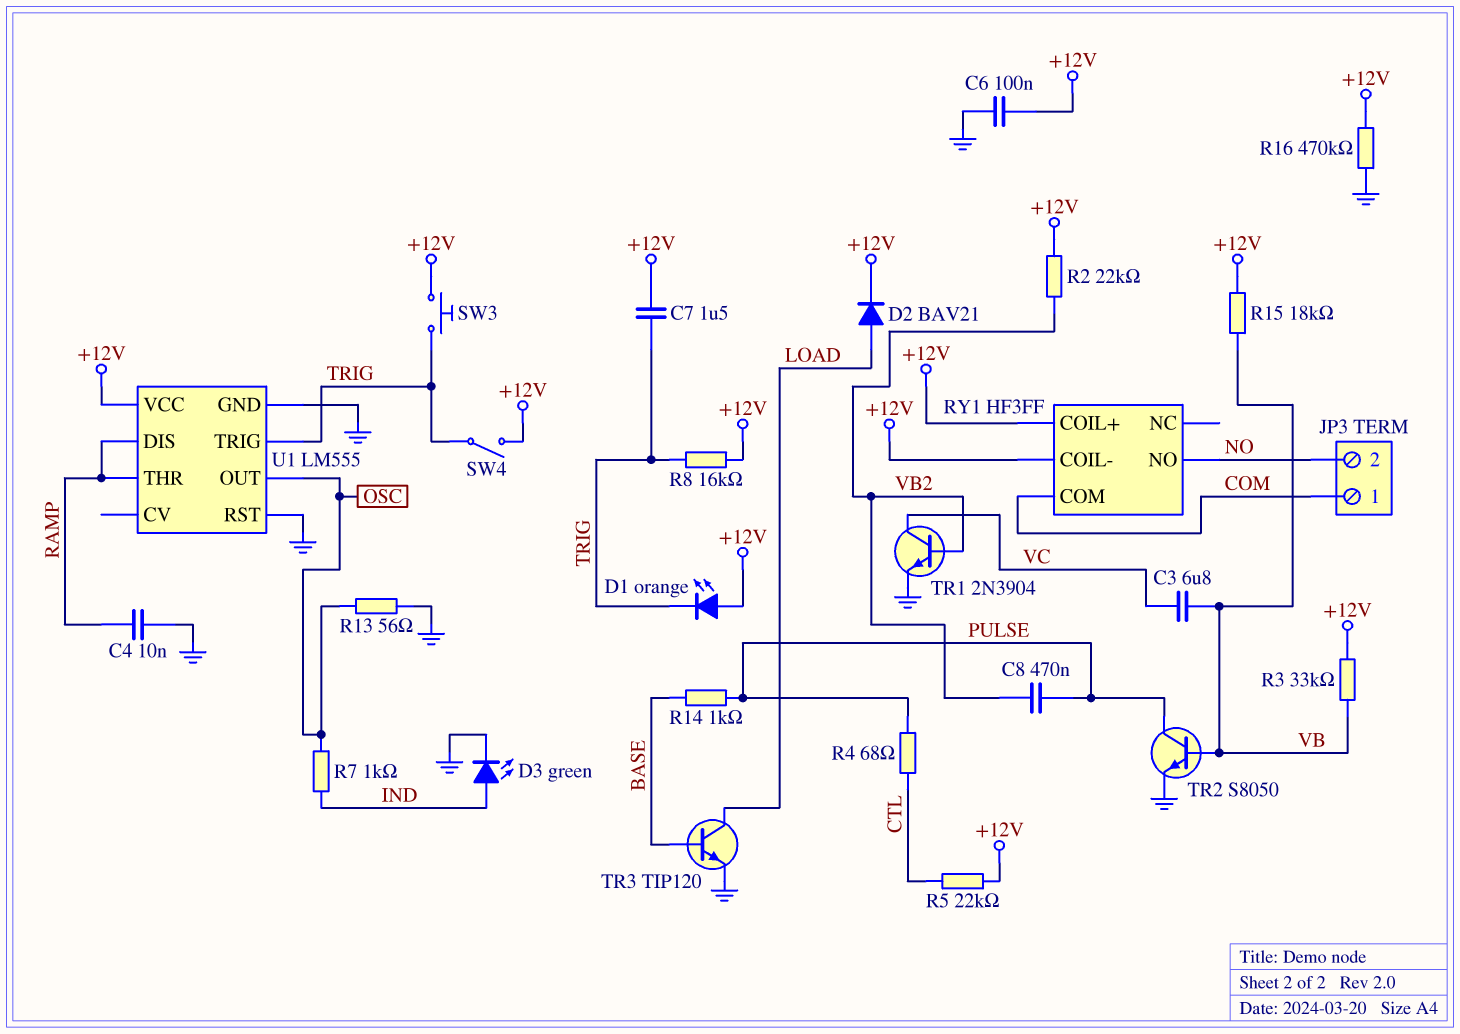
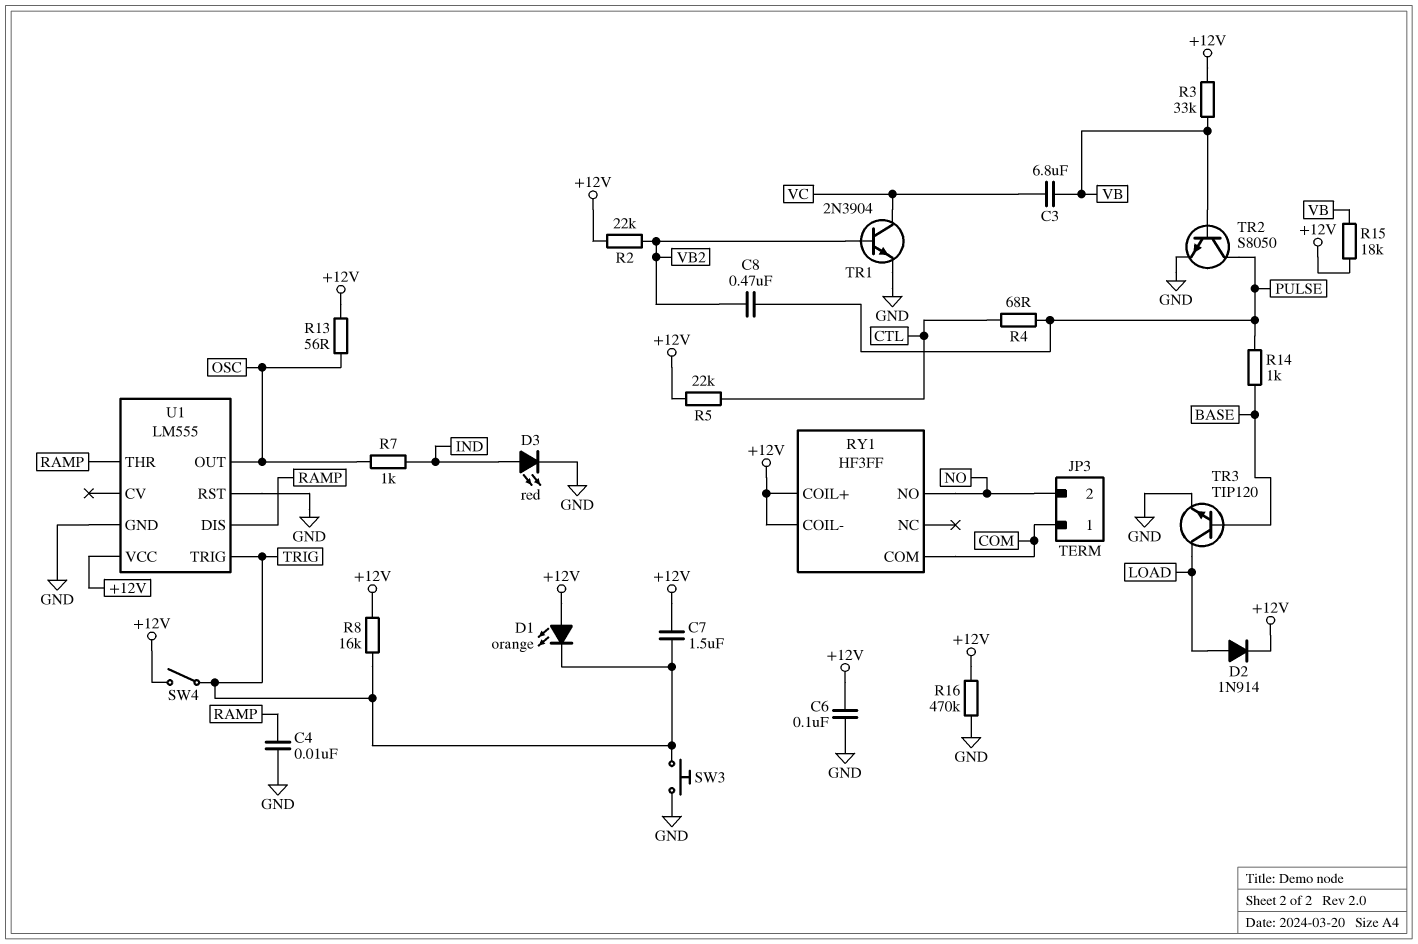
D2: diode BAV21 (A LOAD, K +12V) -> diode 1N914 (A LOAD, K +12V)
D3: LED green (A IND, K GND) -> LED red (A IND, K GND)
R13: 56 (GND, OSC) -> 56 (+12V, OSC)
SW3: button (+12V, TRIG) -> button (GND, TRIG)

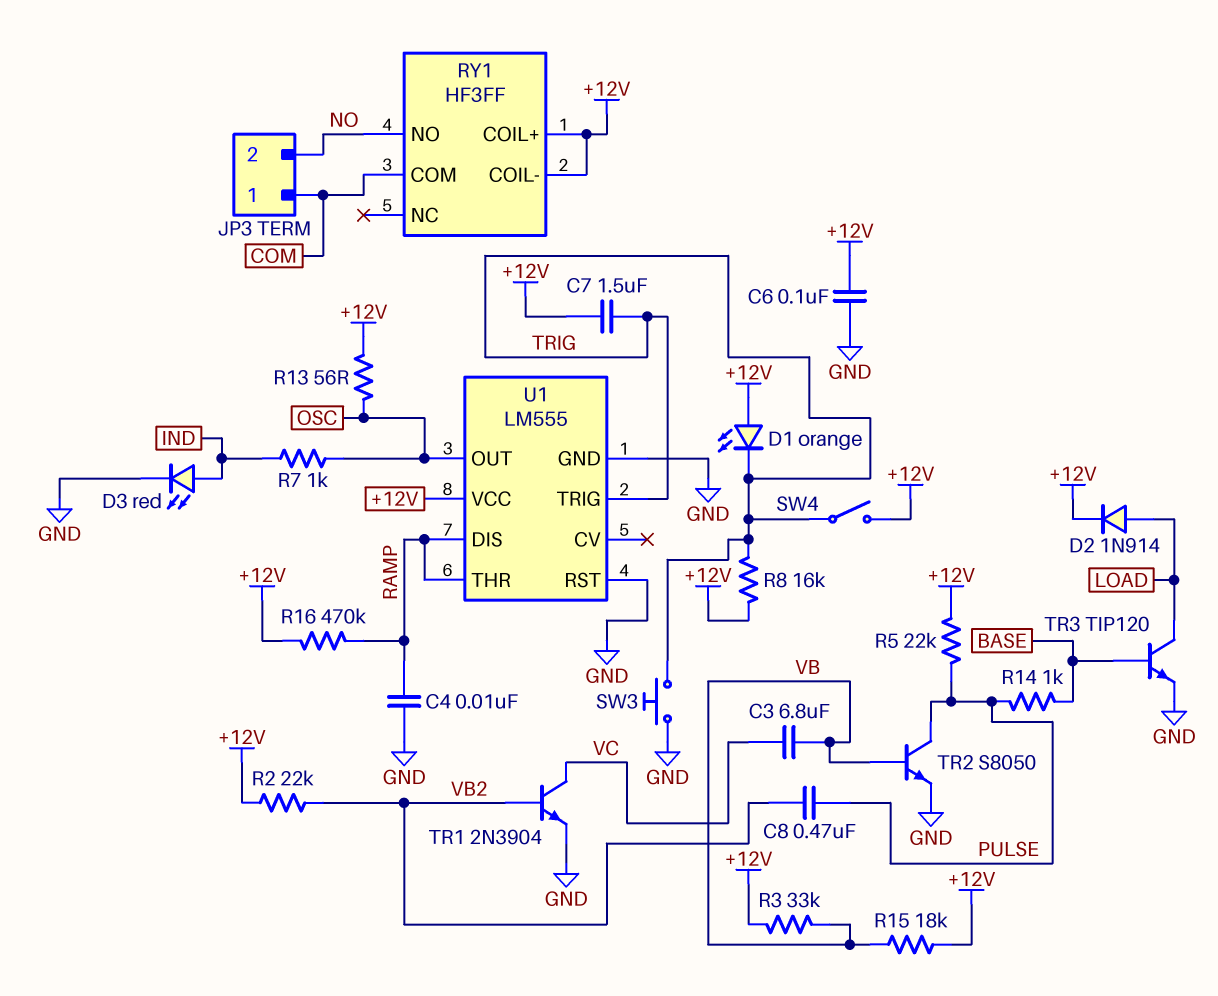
R4: 68 (CTL, PULSE) -> none
R5: 22k (+12V, CTL) -> 22k (+12V, PULSE)
R16: 470k (+12V, GND) -> 470k (+12V, RAMP)

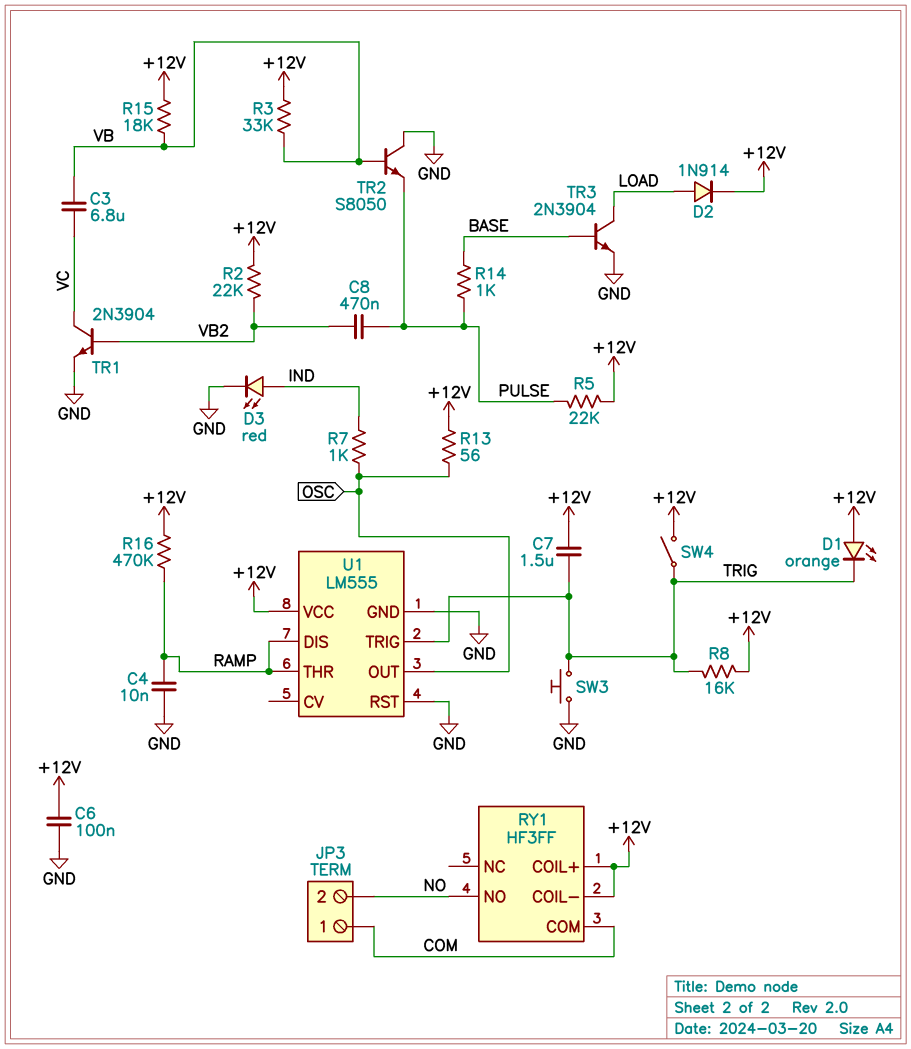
TR2: NPN S8050 (B VB, C PULSE, E GND) -> NPN S8050 (B VB, C GND, E PULSE)
TR3: NPN TIP120 (B BASE, C LOAD, E GND) -> NPN 2N3904 (B BASE, C LOAD, E GND)

